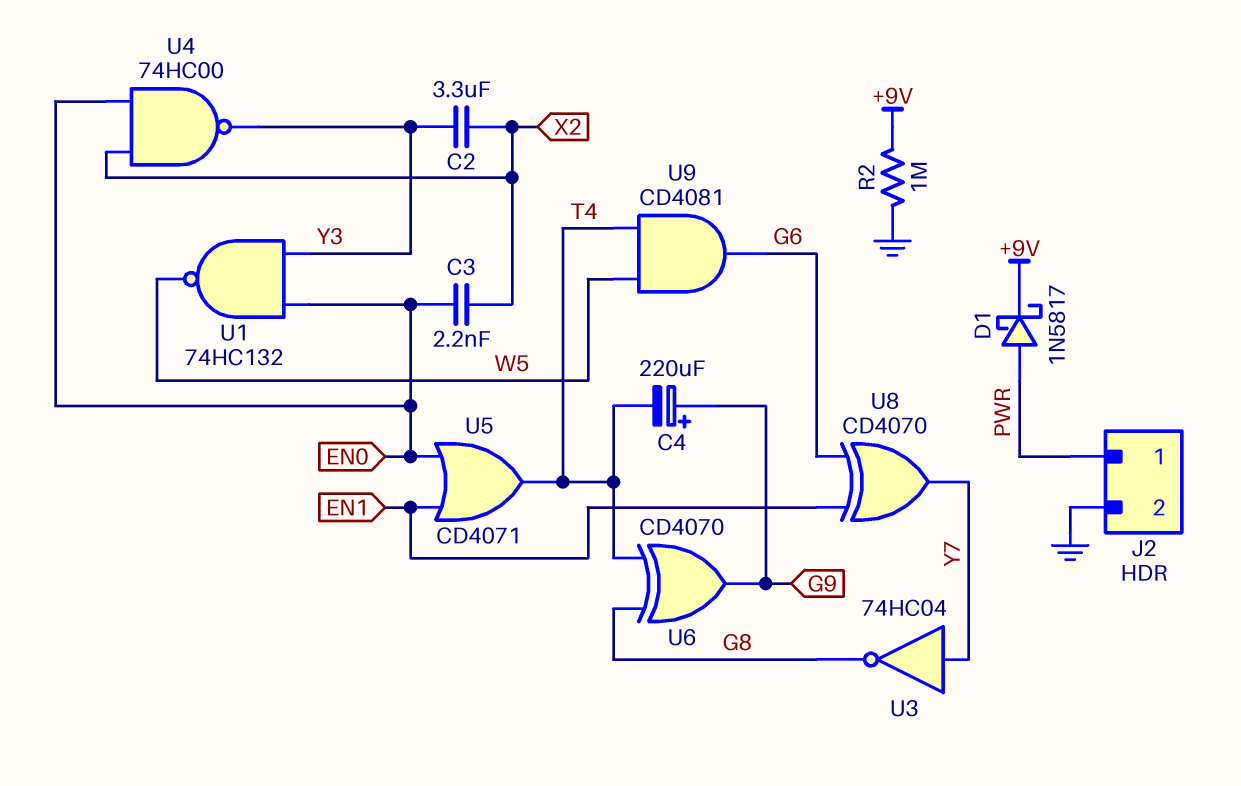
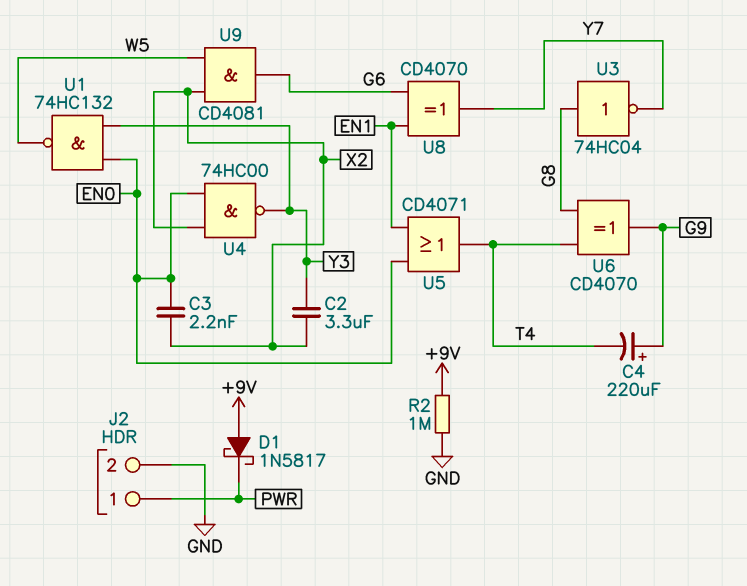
D1: schottky 1N5817 (A PWR, K +9V) -> schottky 1N5817 (A +9V, K PWR)
U3: NOT 74HC04 (in Y7, out G8) -> NOT 74HC04 (in G8, out Y7)
U9: AND CD4081 (in T4, in W5, out G6) -> AND CD4081 (in W5, in X2, out G6)

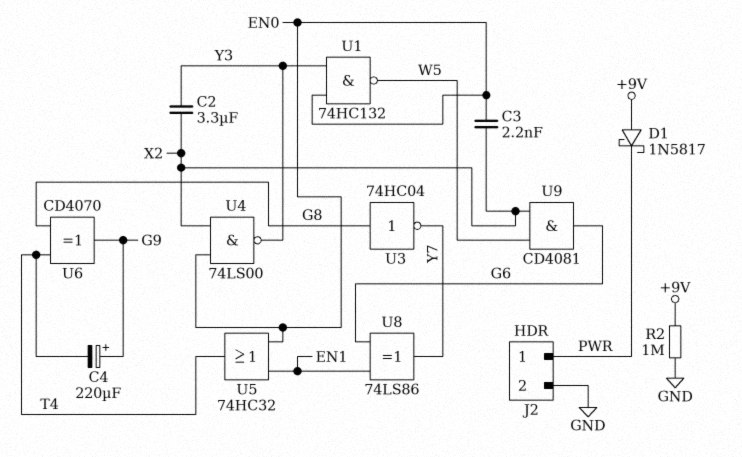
U4: NAND 74HC00 (in EN0, in X2, out Y3) -> NAND 74LS00 (in EN0, in X2, out Y3)
U5: OR CD4071 (in EN0, in EN1, out T4) -> OR 74HC32 (in EN0, in EN1, out T4)
U8: XOR CD4070 (in EN1, in G6, out Y7) -> XOR 74LS86 (in EN1, in G6, out Y7)

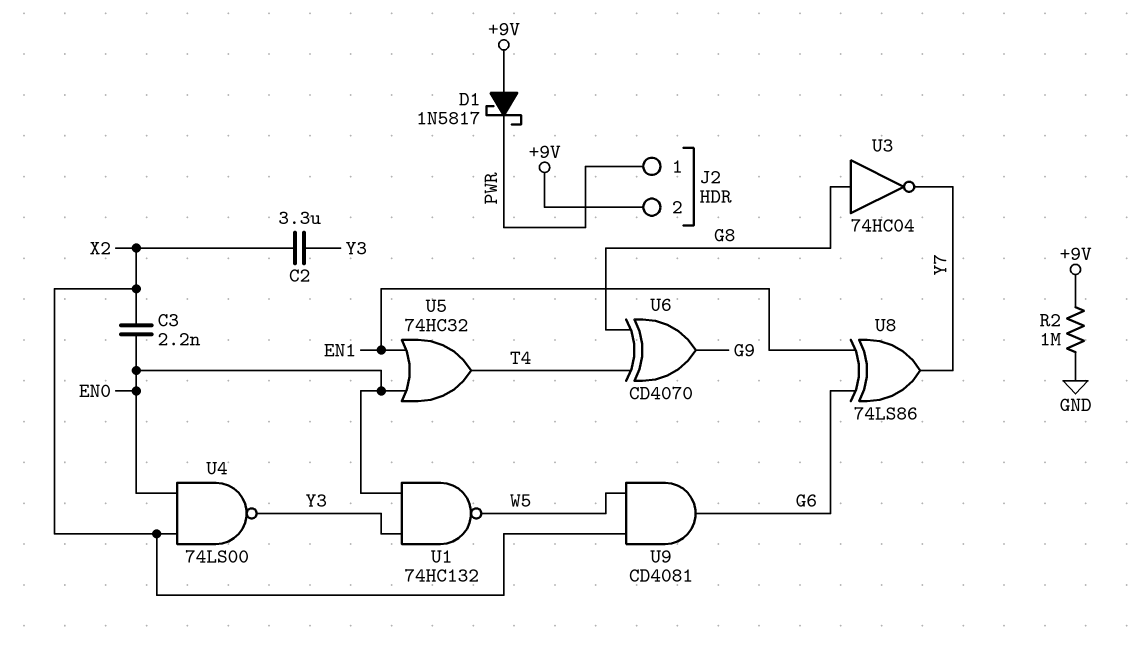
C4: 220uF (plus G9, minus T4) -> none
J2 pin 2: GND -> +9V

